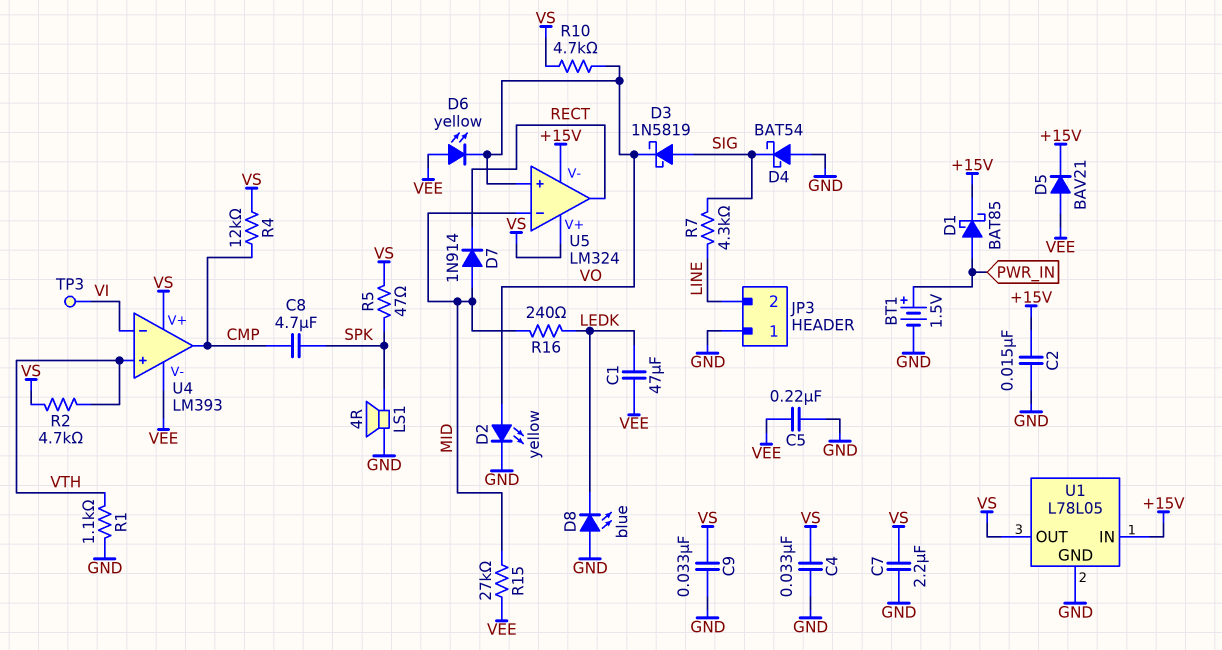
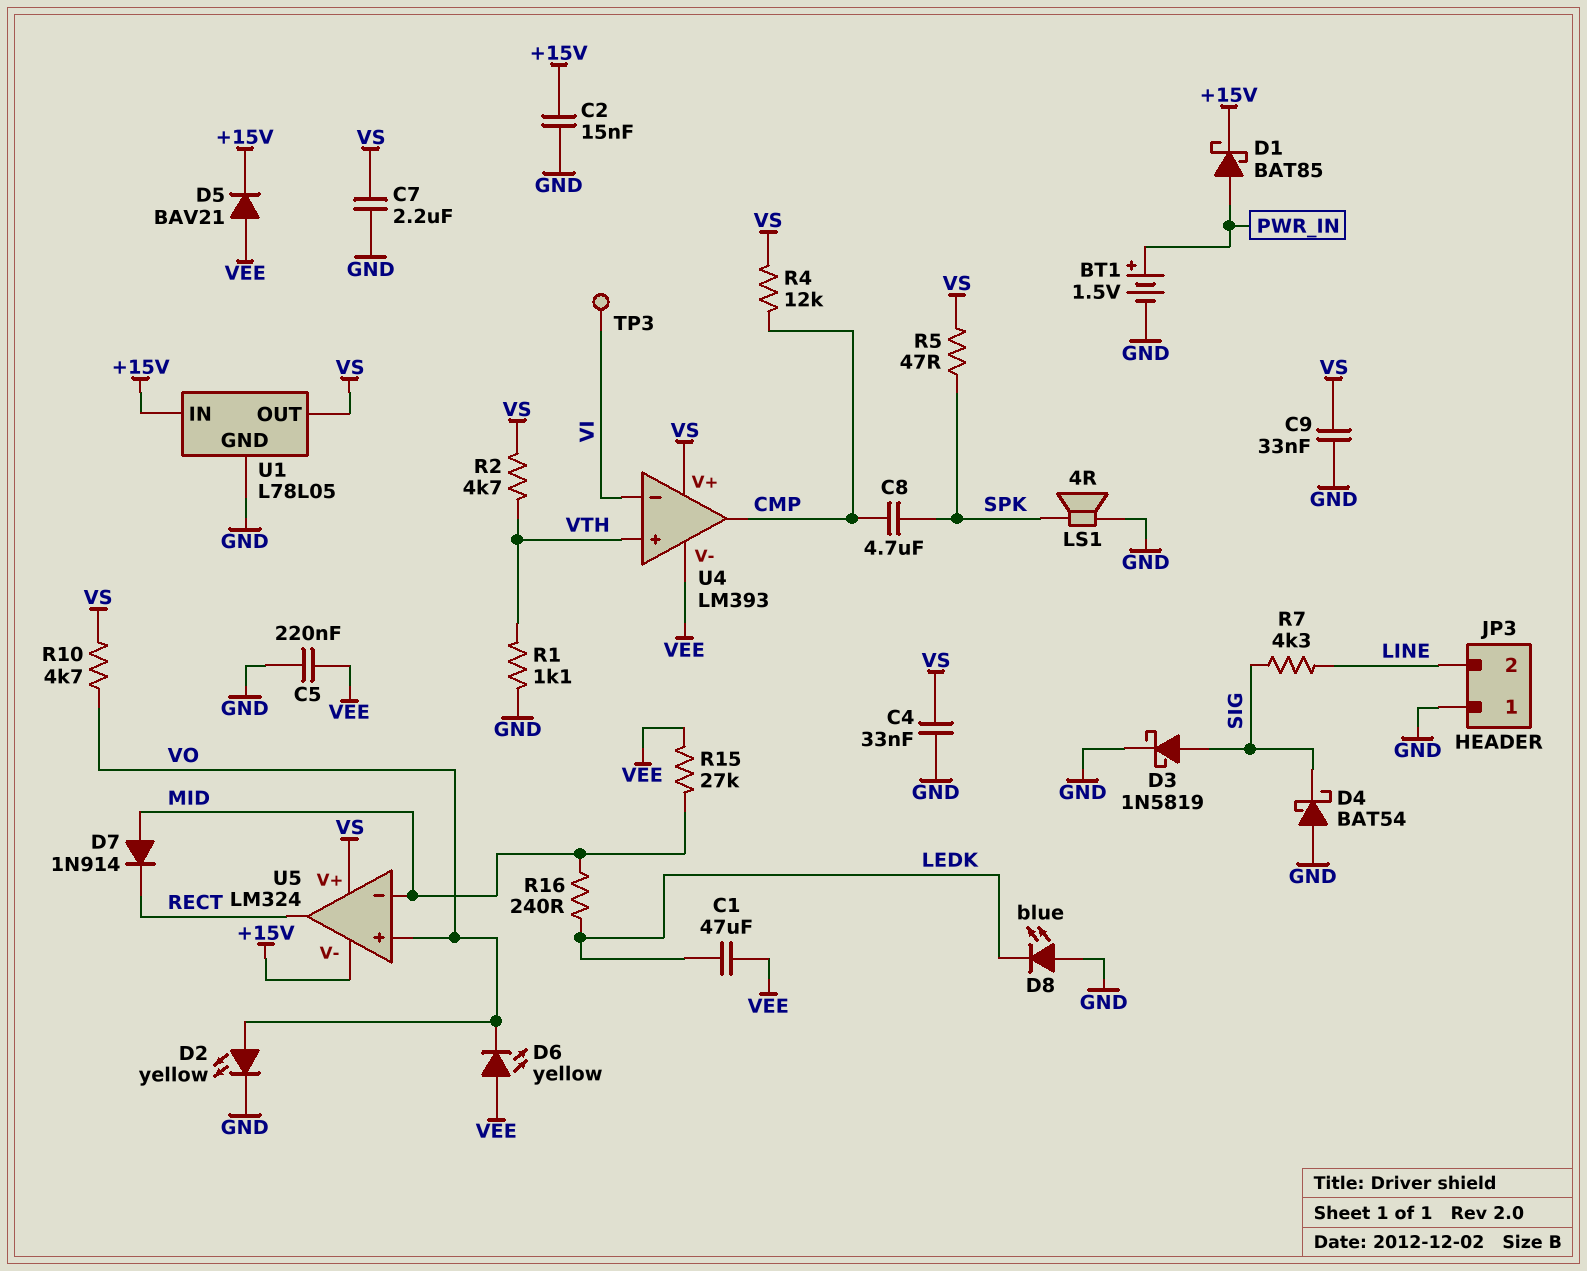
D3: schottky 1N5819 (A SIG, K VO) -> schottky 1N5819 (A SIG, K GND)

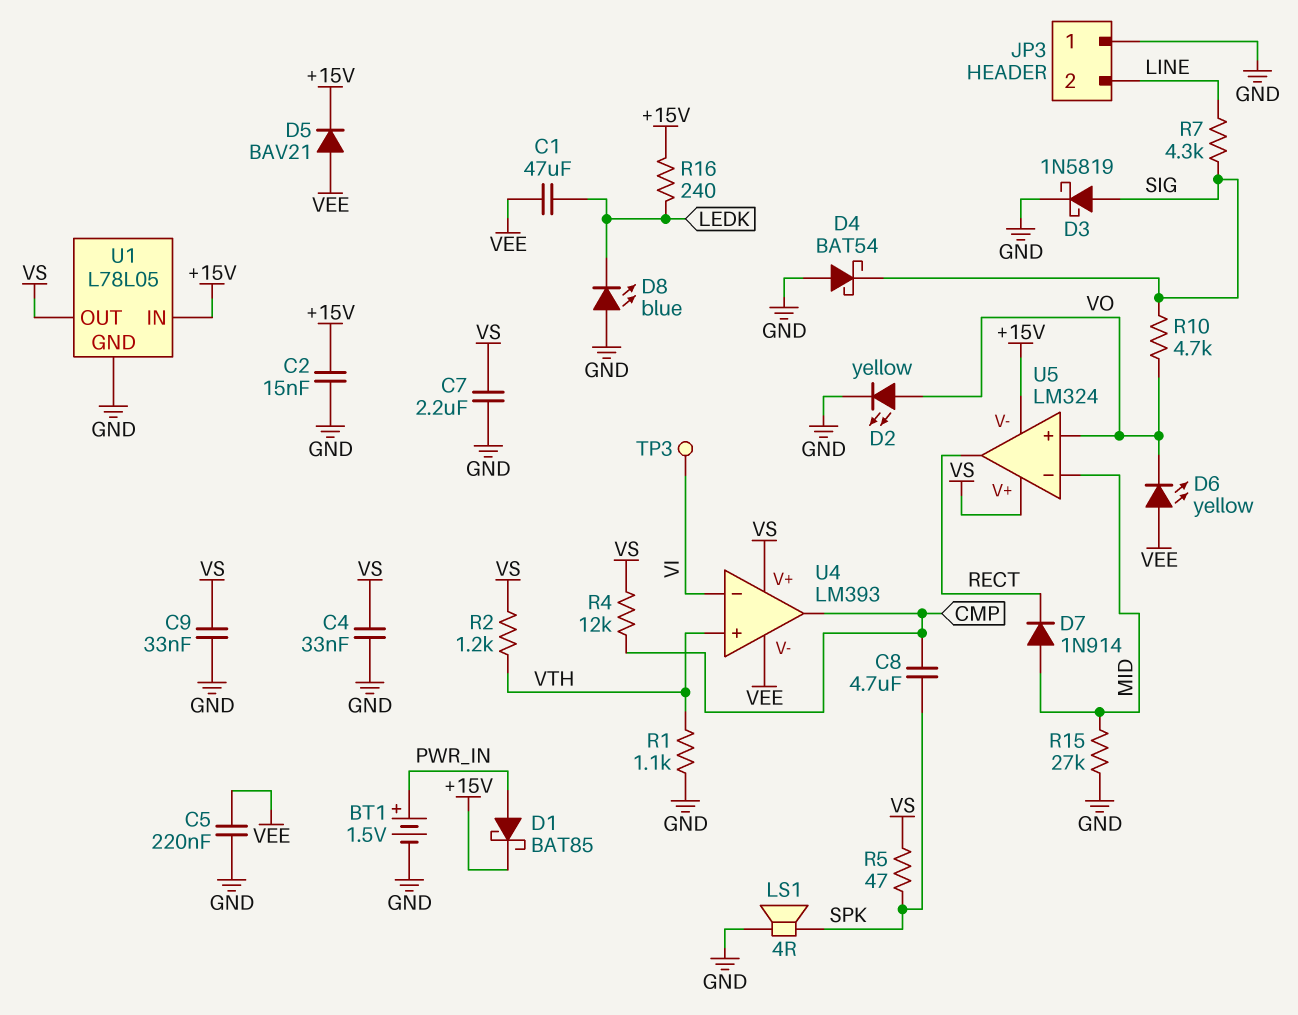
R2: 4.7k (VS, VTH) -> 1.2k (VS, VTH)
R10: 4.7k (VO, VS) -> 4.7k (SIG, VO)
R15: 27k (MID, VEE) -> 27k (GND, MID)
R16: 240 (LEDK, MID) -> 240 (+15V, LEDK)

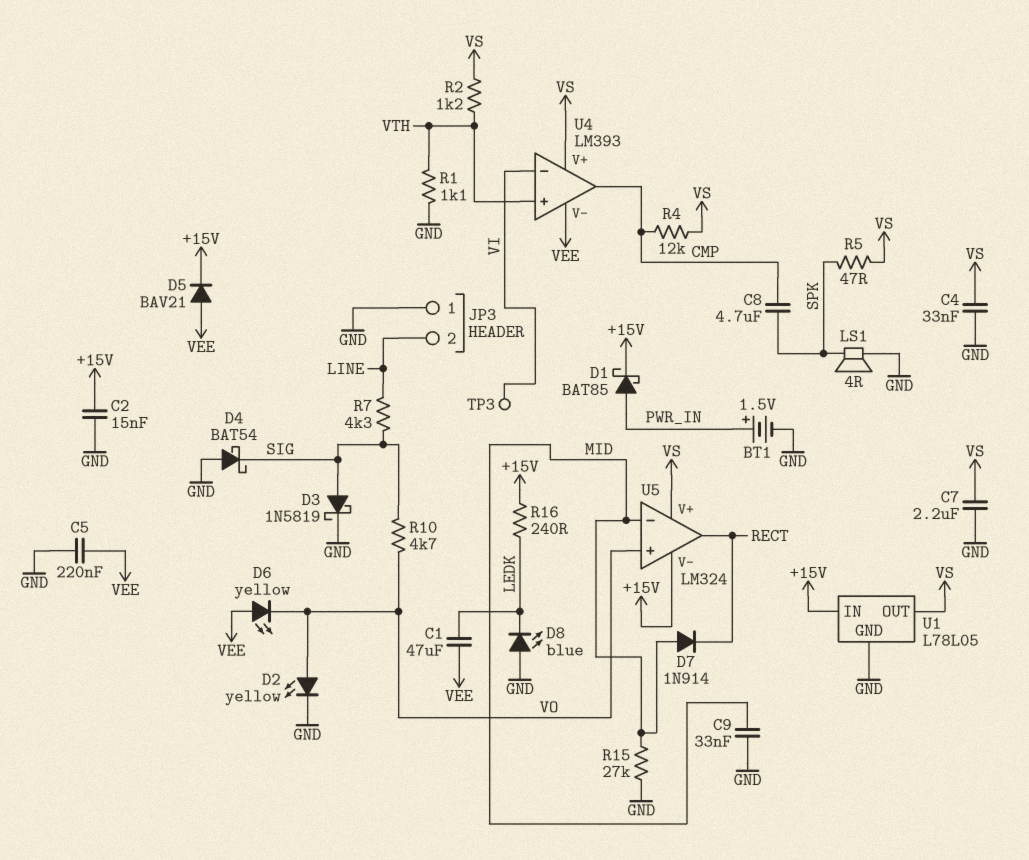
C9: 33nF (GND, VS) -> 33nF (GND, MID)

